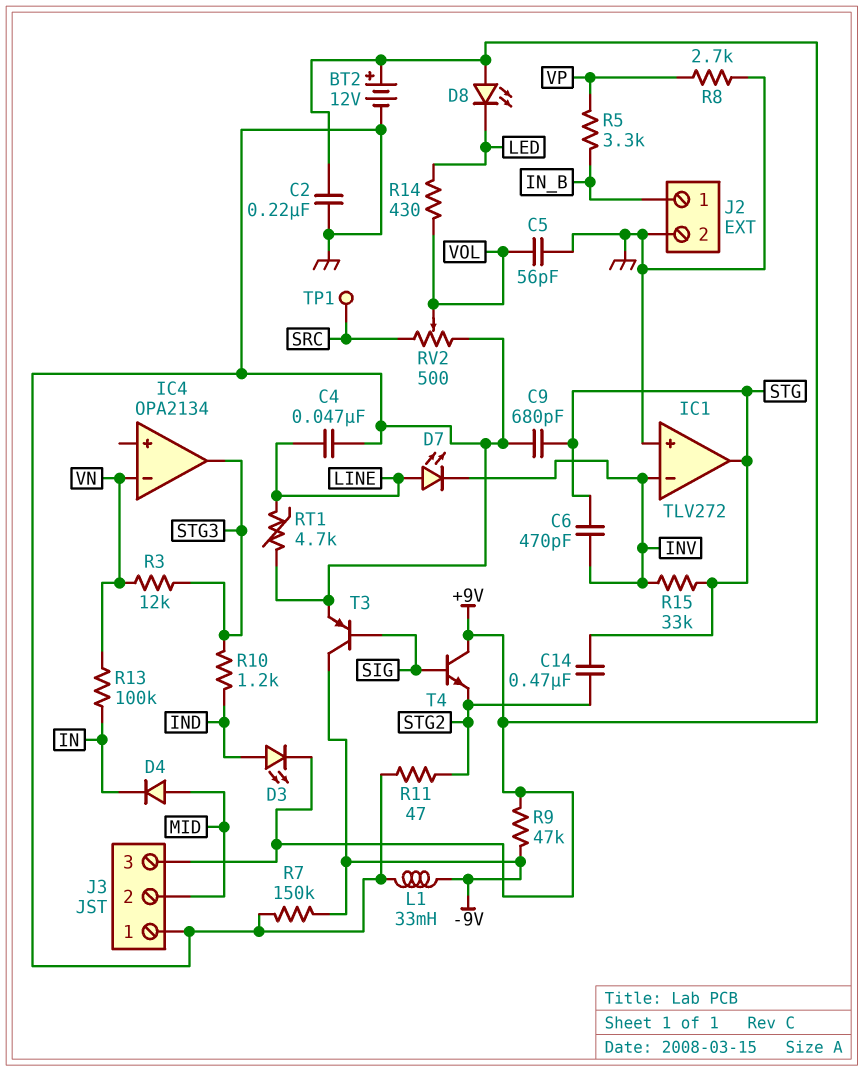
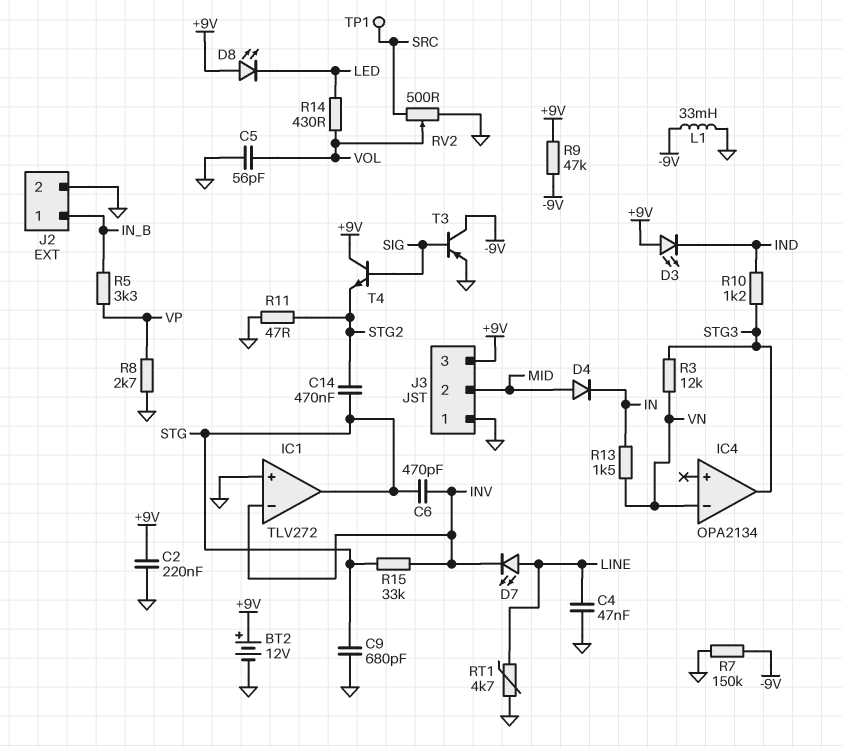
D3: LED (A IND, K +9V) -> LED (A +9V, K IND)
R13: 100k (IN, VN) -> 1.5k (IN, VN)

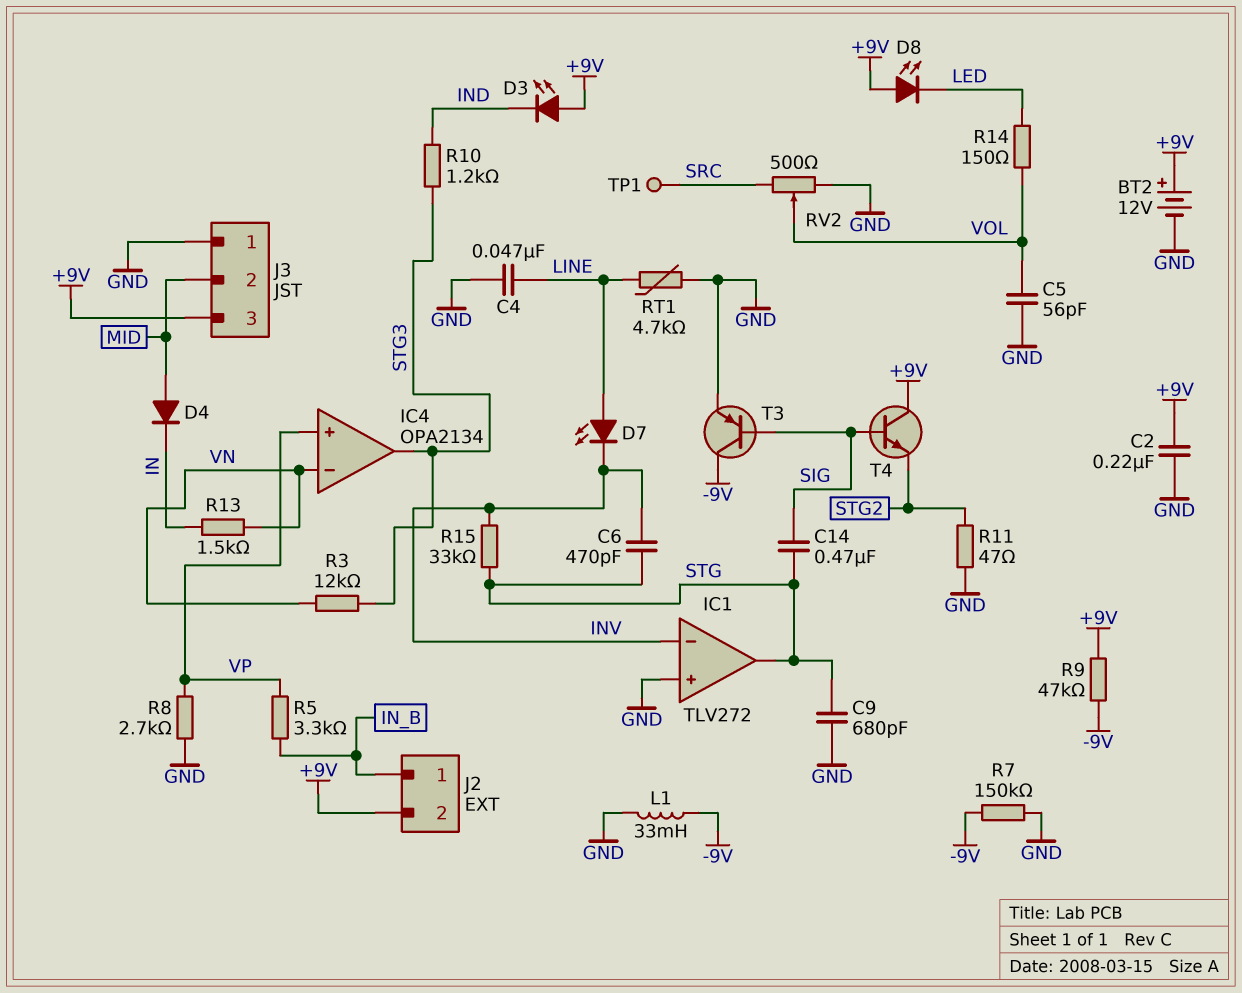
C14: 470nF (STG, STG2) -> 470nF (SIG, STG)
IC4 pin in+: none -> VP
J2 pin 2: GND -> +9V
R14: 430 (LED, VOL) -> 150 (LED, VOL)

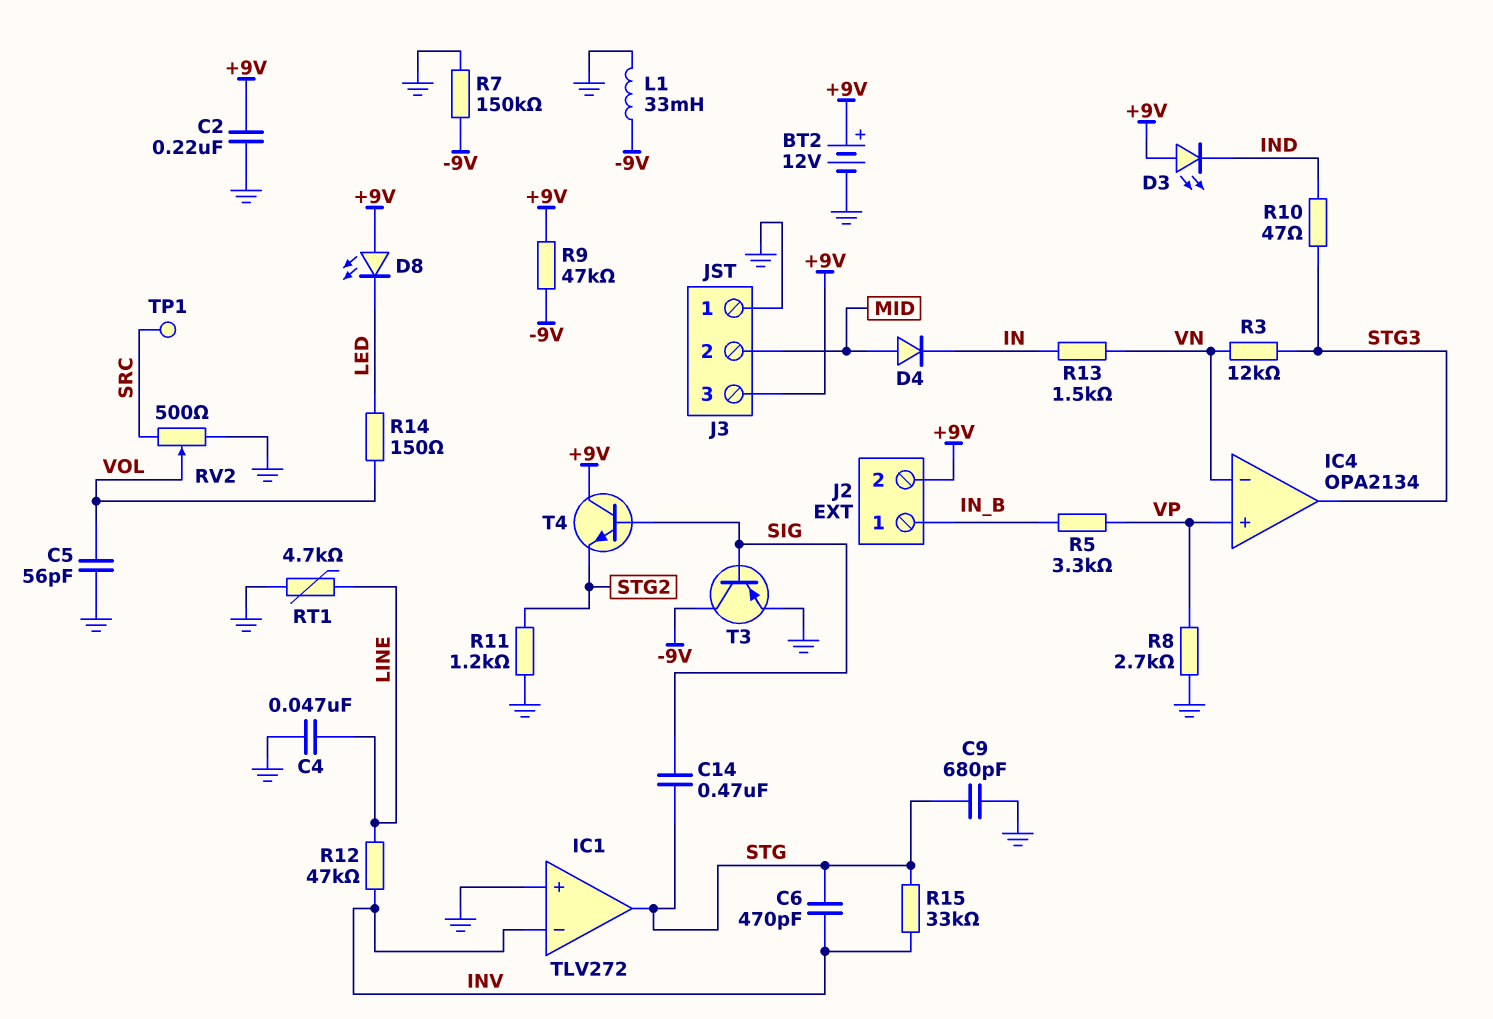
D7: LED (A LINE, K INV) -> none
R10: 1.2k (IND, STG3) -> 47 (IND, STG3)
R11: 47 (GND, STG2) -> 1.2k (GND, STG2)
R12: none -> 47k (INV, LINE)

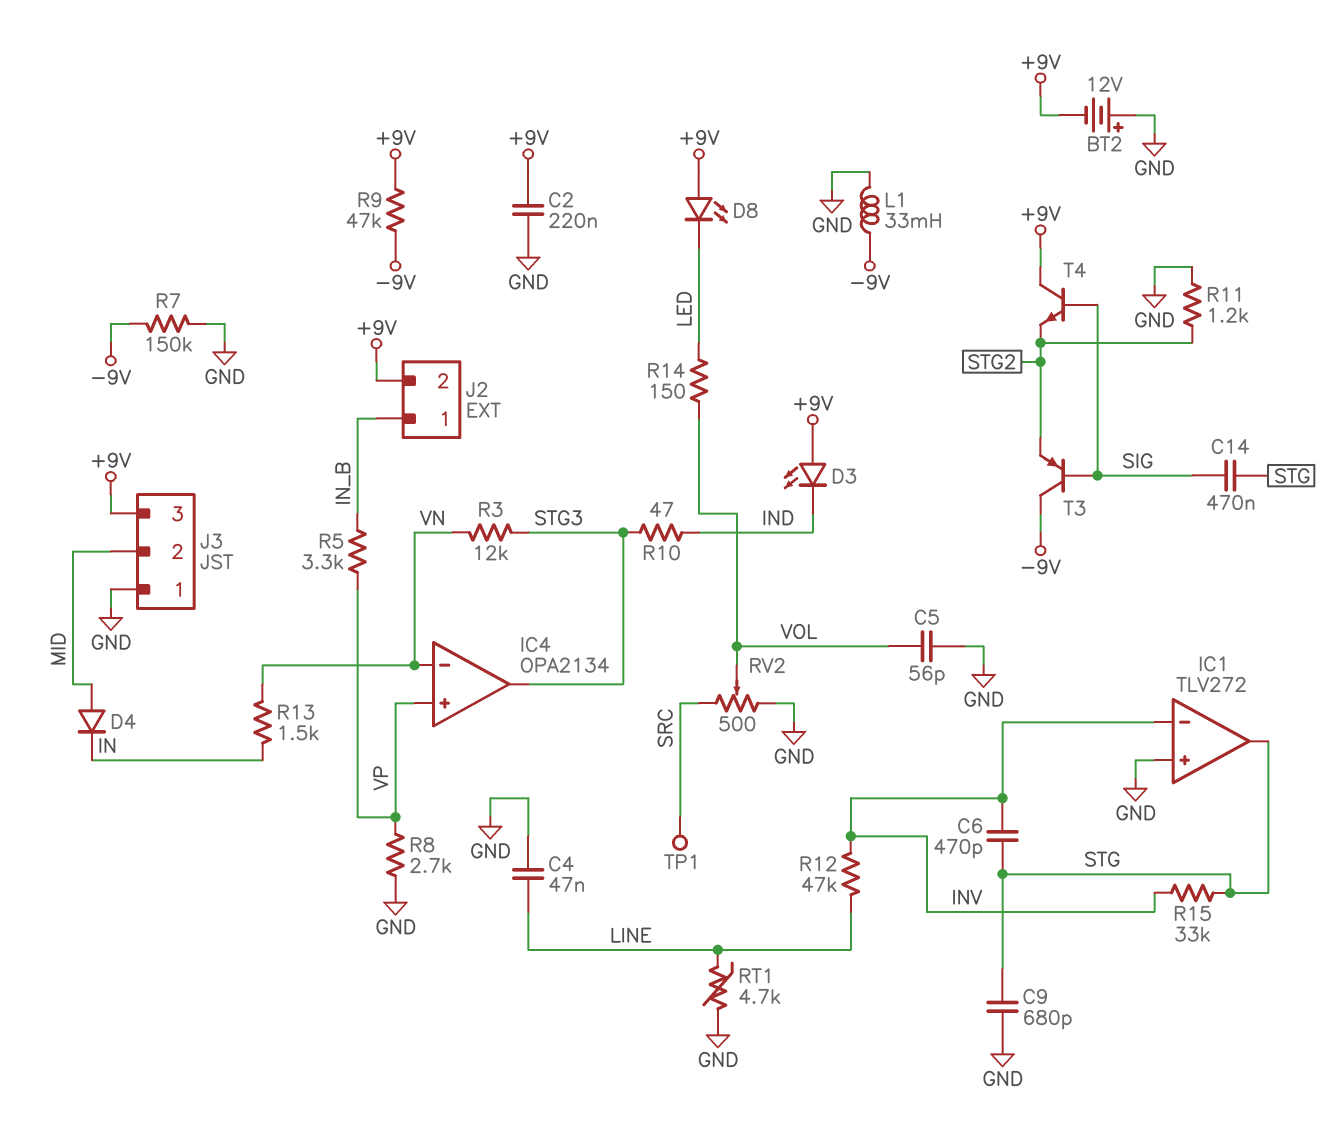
BT2: 12V (plus +9V, minus GND) -> 12V (plus GND, minus +9V)
T3: PNP (B SIG, C -9V, E GND) -> PNP (B SIG, C -9V, E STG2)

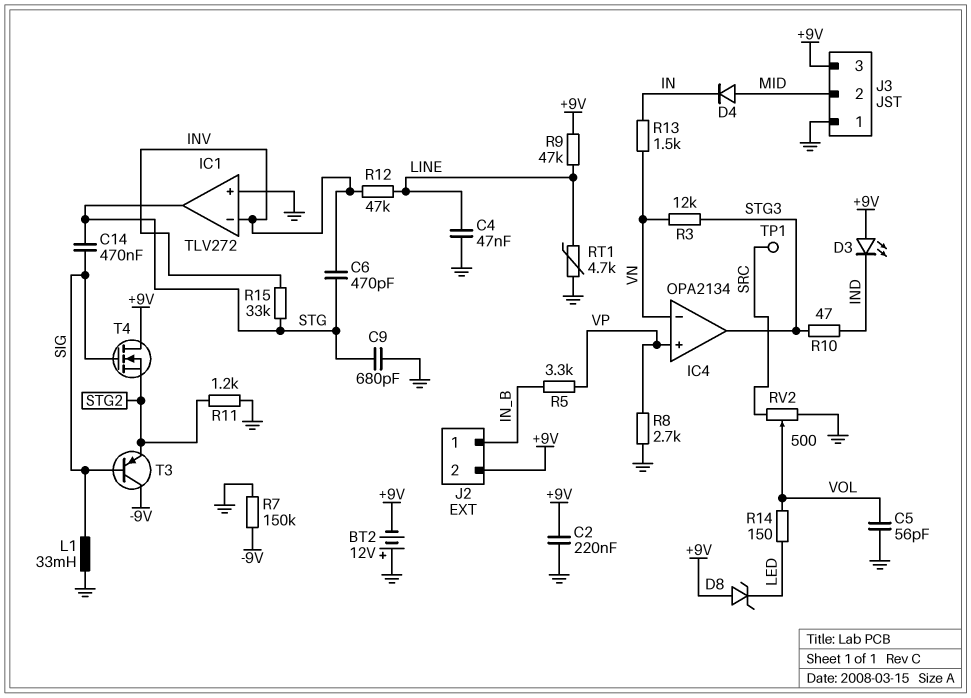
D8: LED (A +9V, K LED) -> zener (A +9V, K LED)
L1: 33mH (-9V, GND) -> 33mH (GND, SIG)
R9: 47k (+9V, -9V) -> 47k (+9V, LINE)
T4: NPN (B SIG, C +9V, E STG2) -> NMOS (G SIG, D +9V, S STG2)

